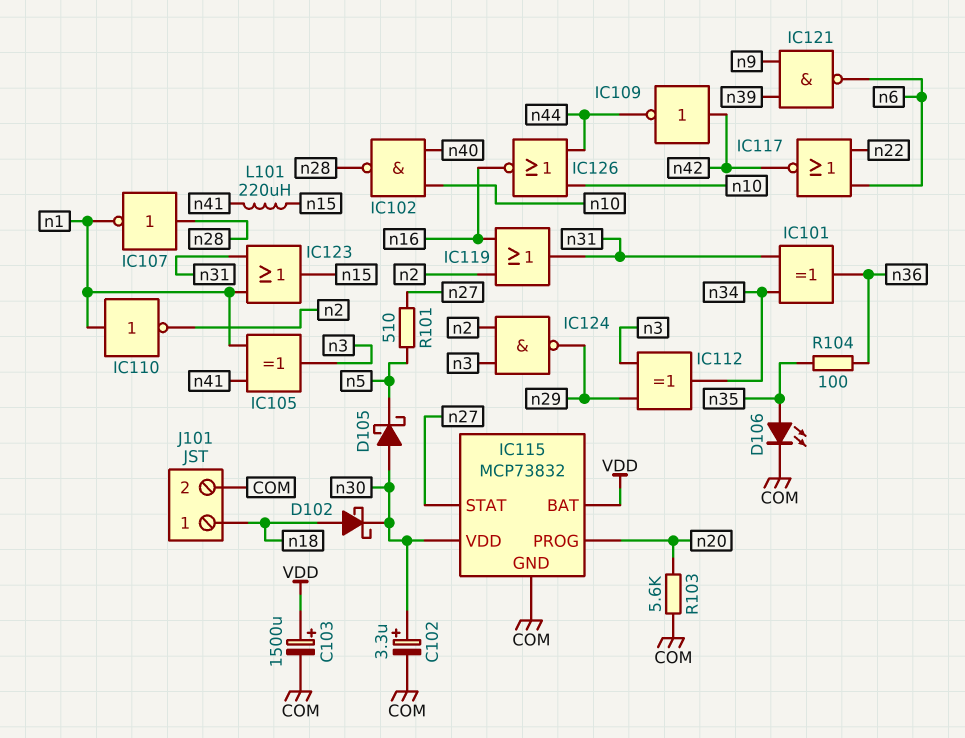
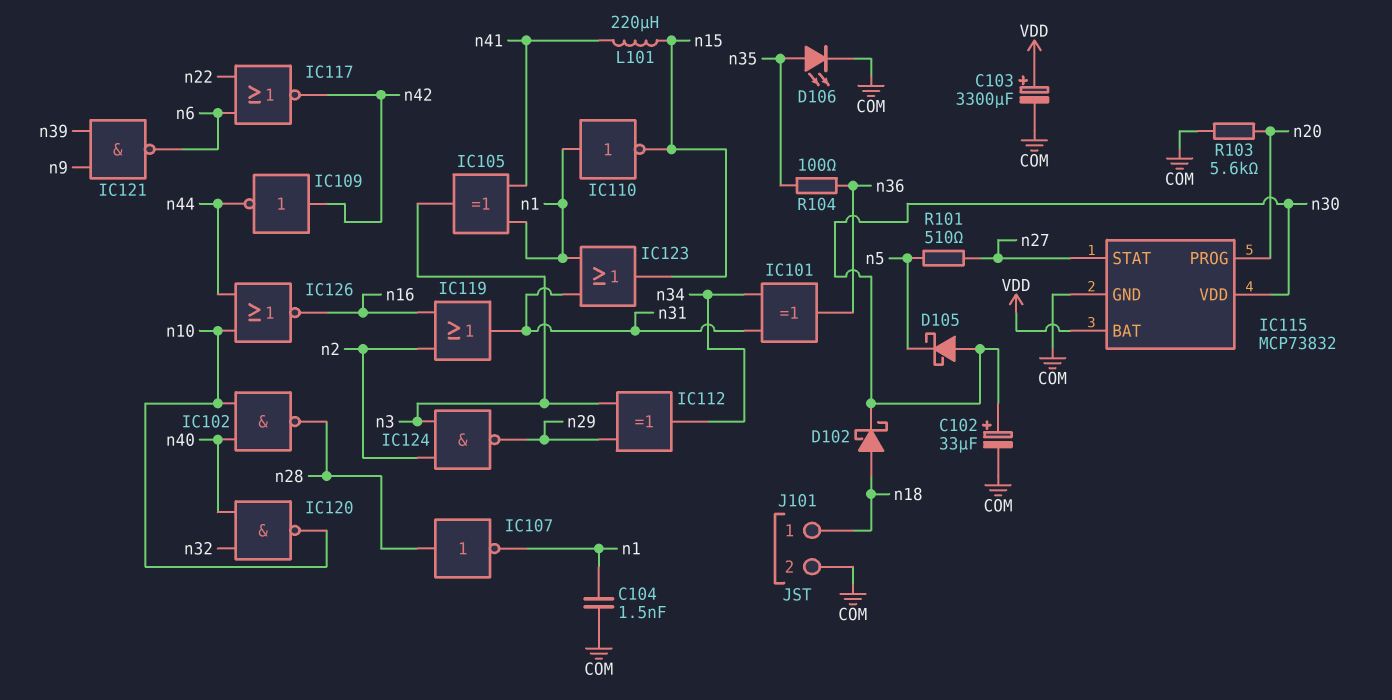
C102: 3.3uF (plus n30, minus COM) -> 33uF (plus n30, minus COM)
C103: 1500uF (plus VDD, minus COM) -> 3300uF (plus VDD, minus COM)
C104: none -> 1.5nF (COM, n1)
IC110: NOT (in n1, out n2) -> NOT (in n1, out n15)
IC120: none -> NAND (in n32, in n40, out n10)

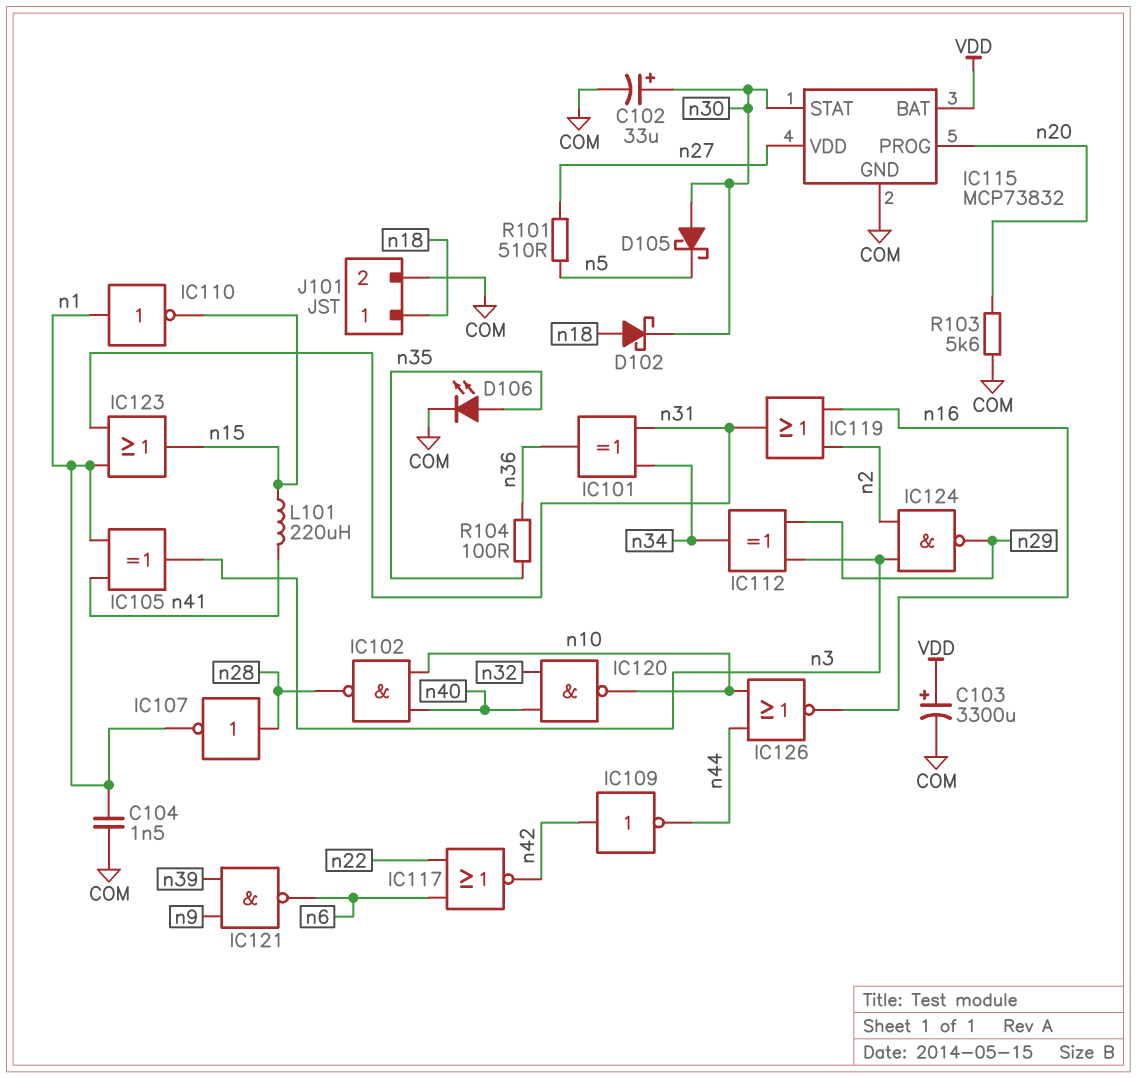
IC115 pin STAT: n27 -> n30
IC115 pin VDD: n30 -> n27

